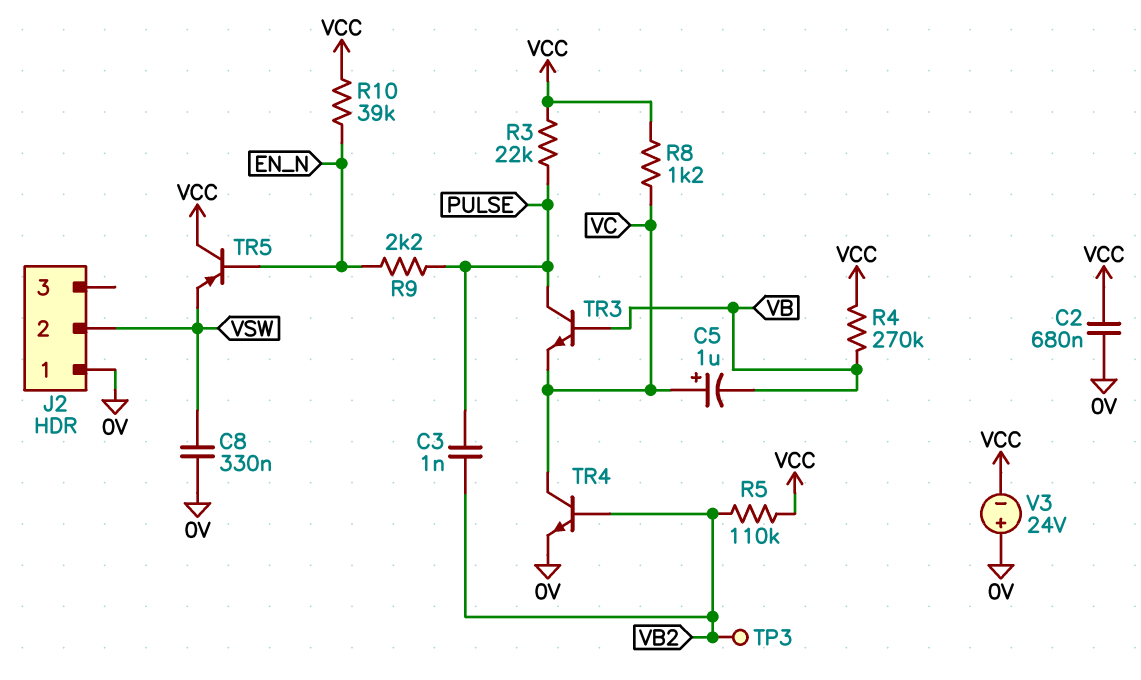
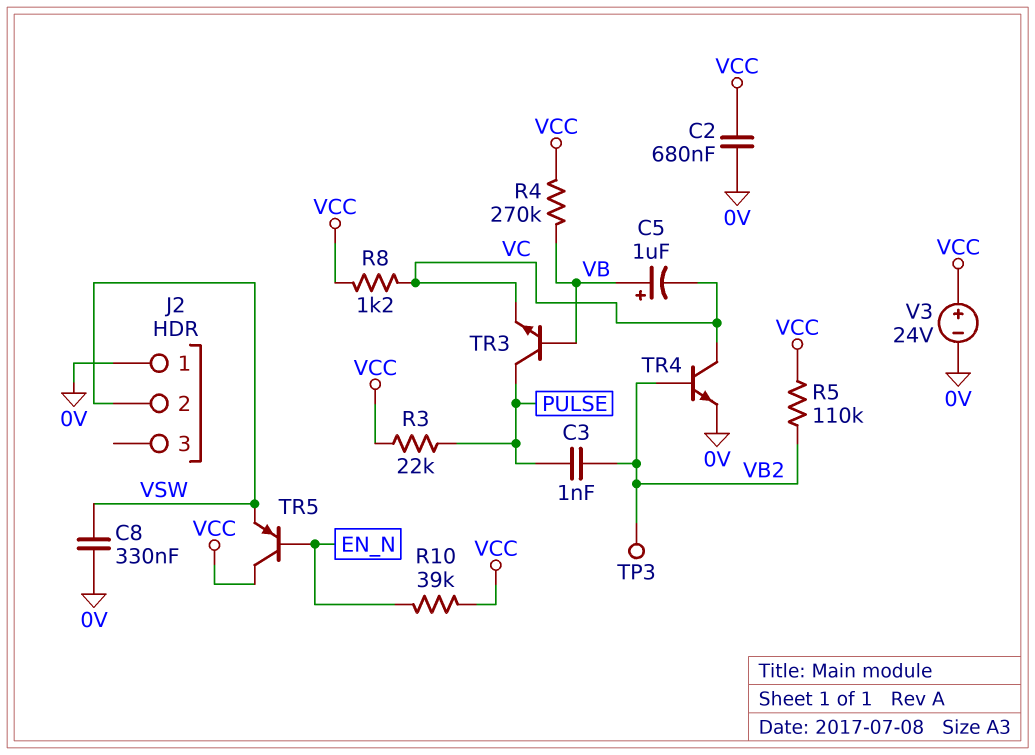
C5: 1uF (plus VC, minus VB) -> 1uF (plus VB, minus VC)
R9: 2.2k (EN_N, PULSE) -> none
V3: 24V (plus 0V, minus VCC) -> 24V (plus VCC, minus 0V)

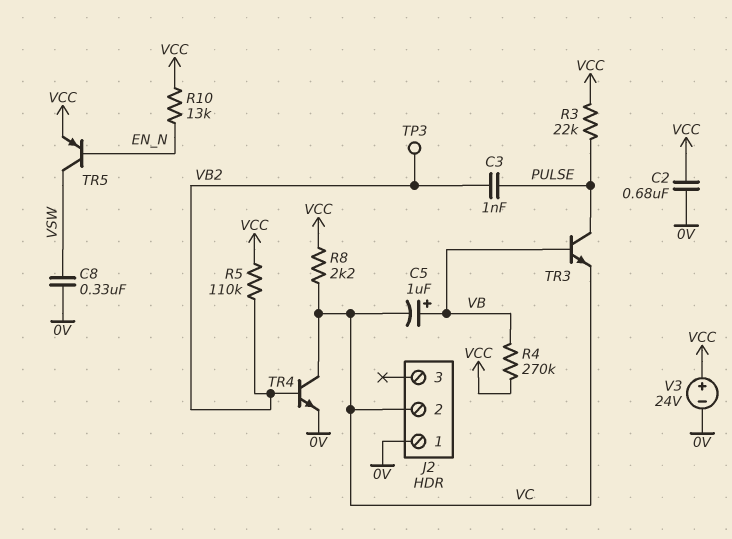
J2 pin 2: VSW -> VC
R8: 1.2k (VC, VCC) -> 2.2k (VC, VCC)
R10: 39k (EN_N, VCC) -> 13k (EN_N, VCC)
TR5: PNP (B EN_N, C VCC, E VSW) -> PNP (B EN_N, C VSW, E VCC)

